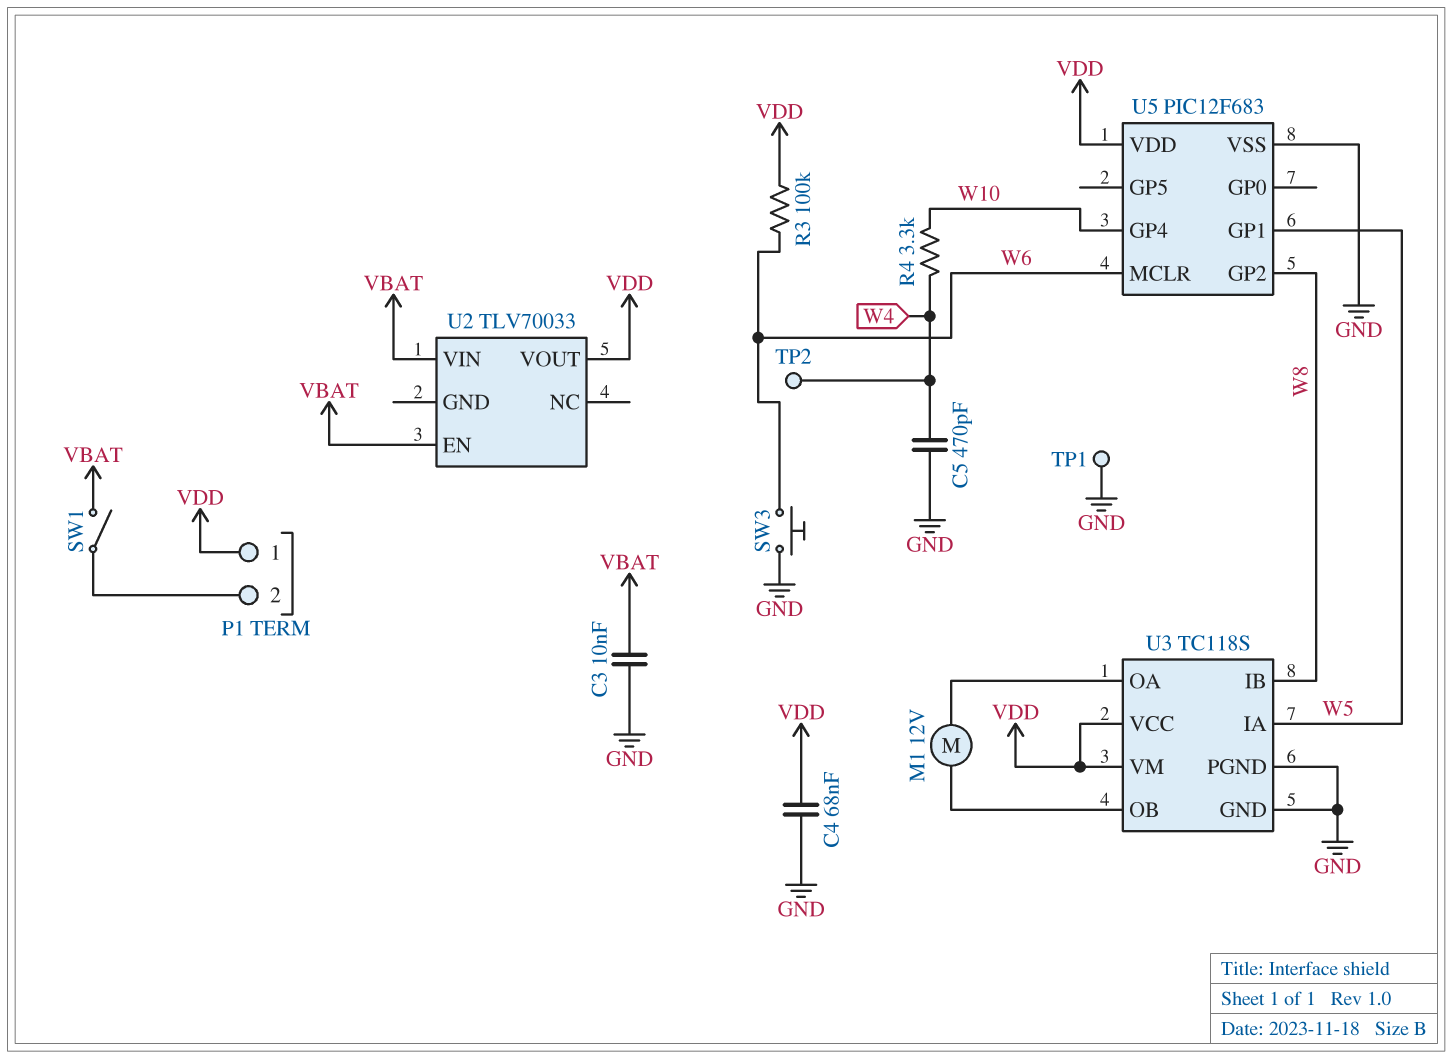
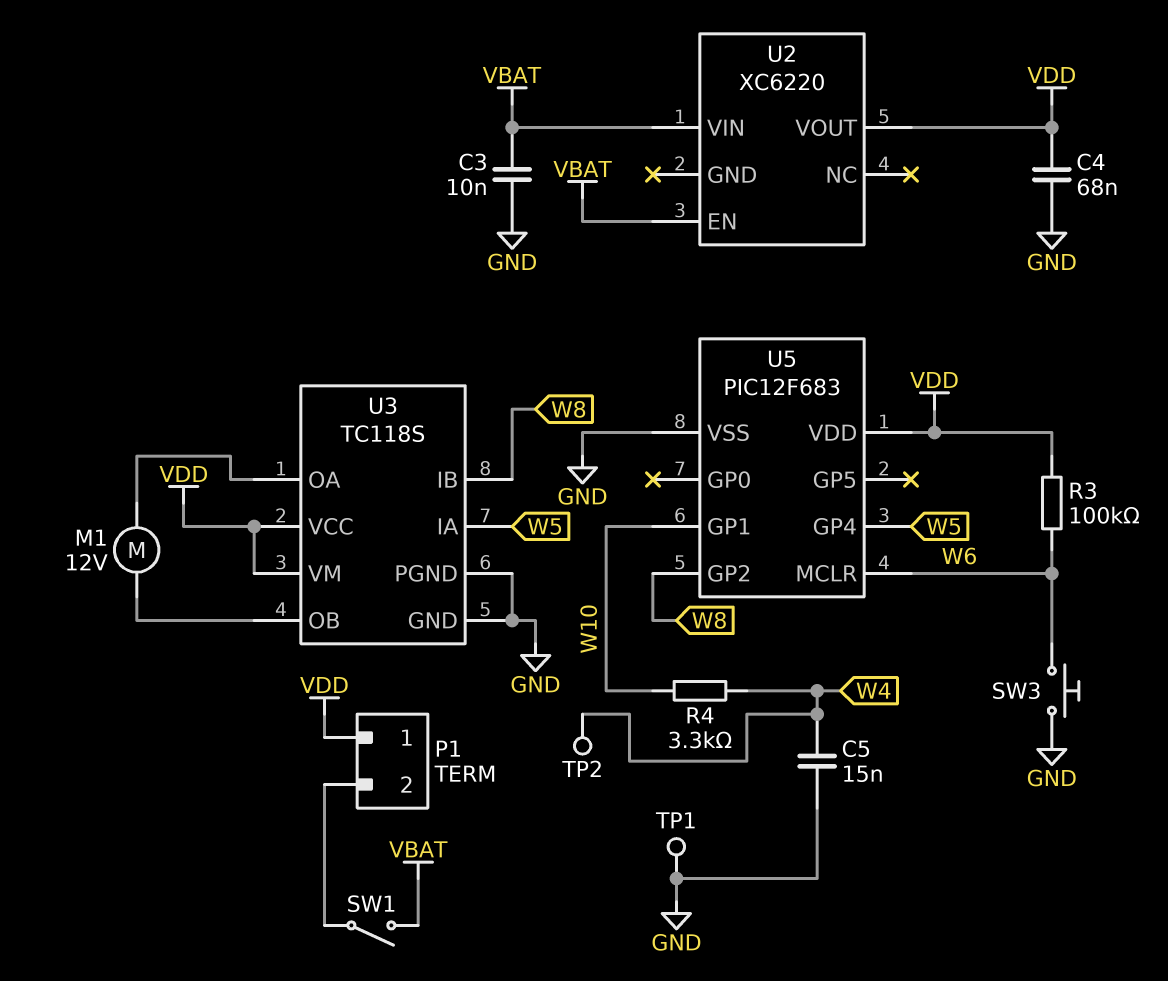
C5: 470pF (GND, W4) -> 15nF (GND, W4)
U2: TLV70033 -> XC6220
U5 pin GP1: W5 -> W10
U5 pin GP4: W10 -> W5

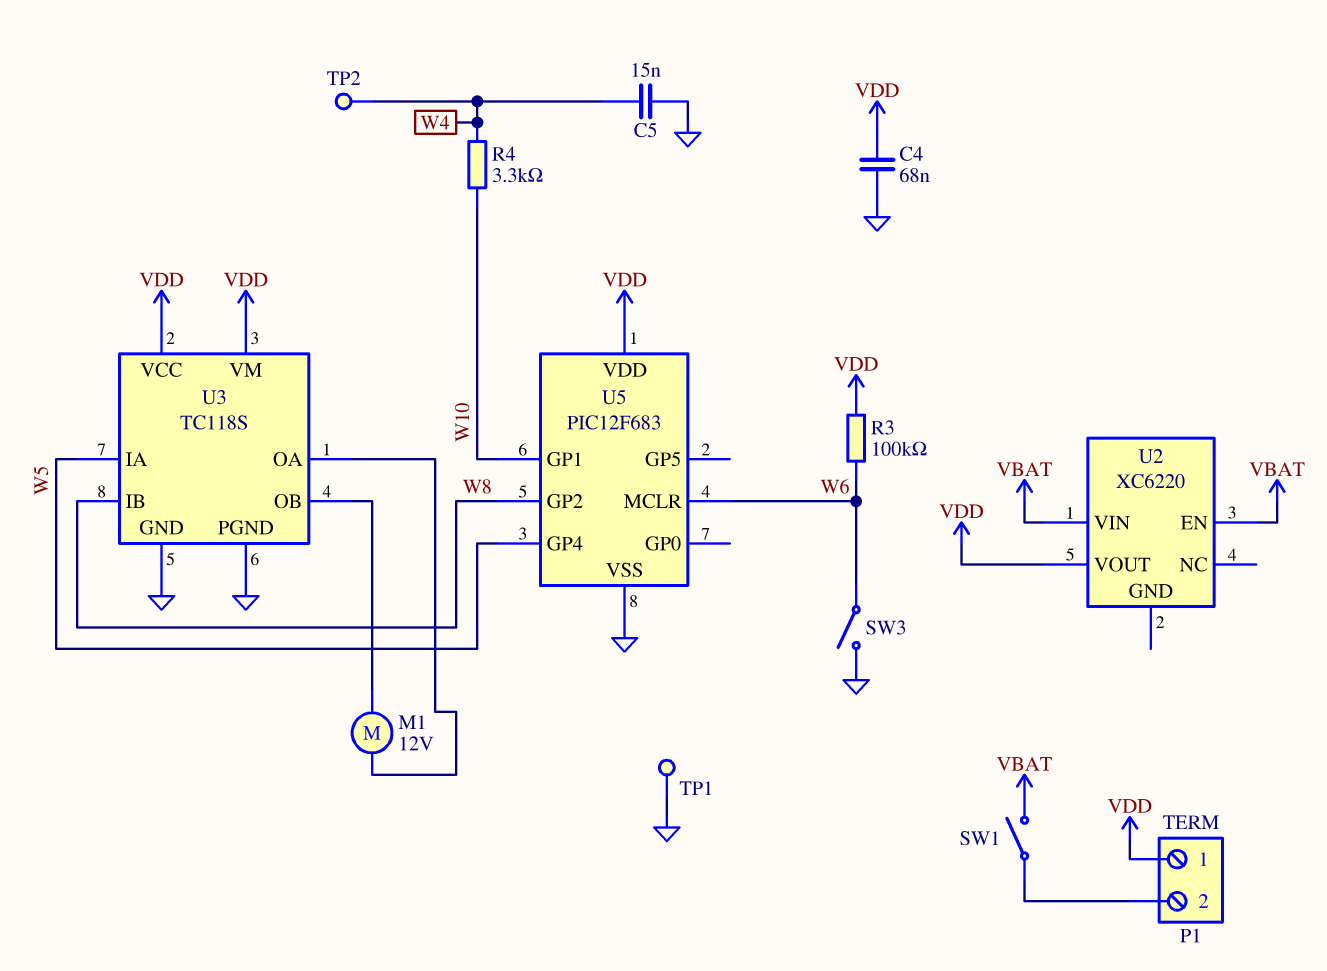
C3: 10nF (GND, VBAT) -> none
SW3: button (GND, W6) -> switch (GND, W6)

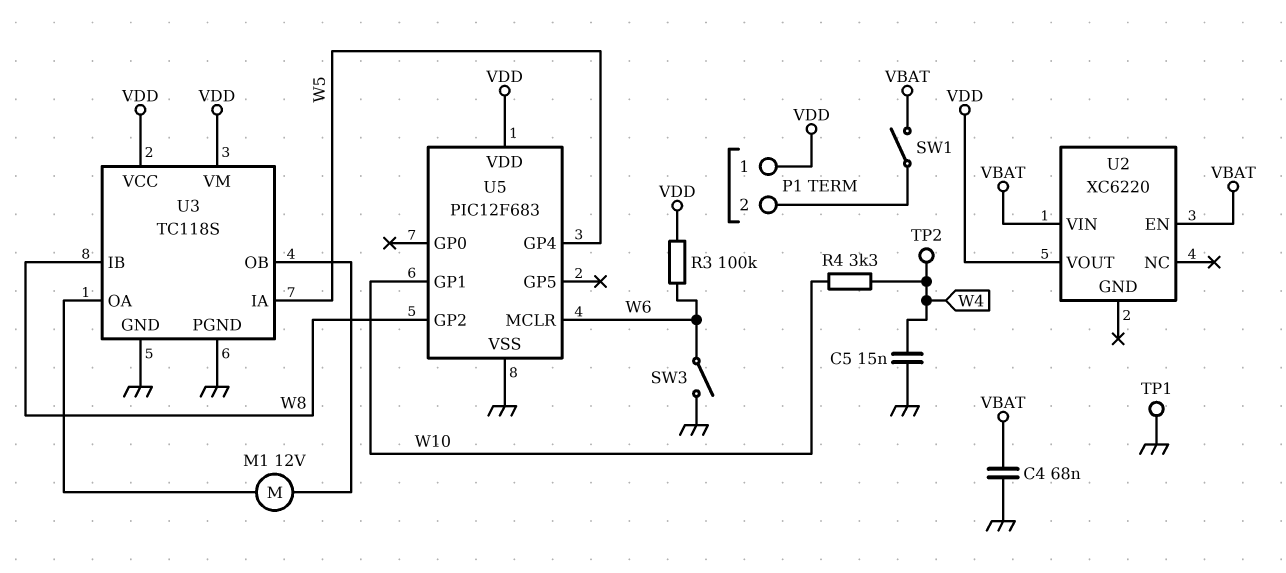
C4: 68nF (GND, VDD) -> 68nF (GND, VBAT)

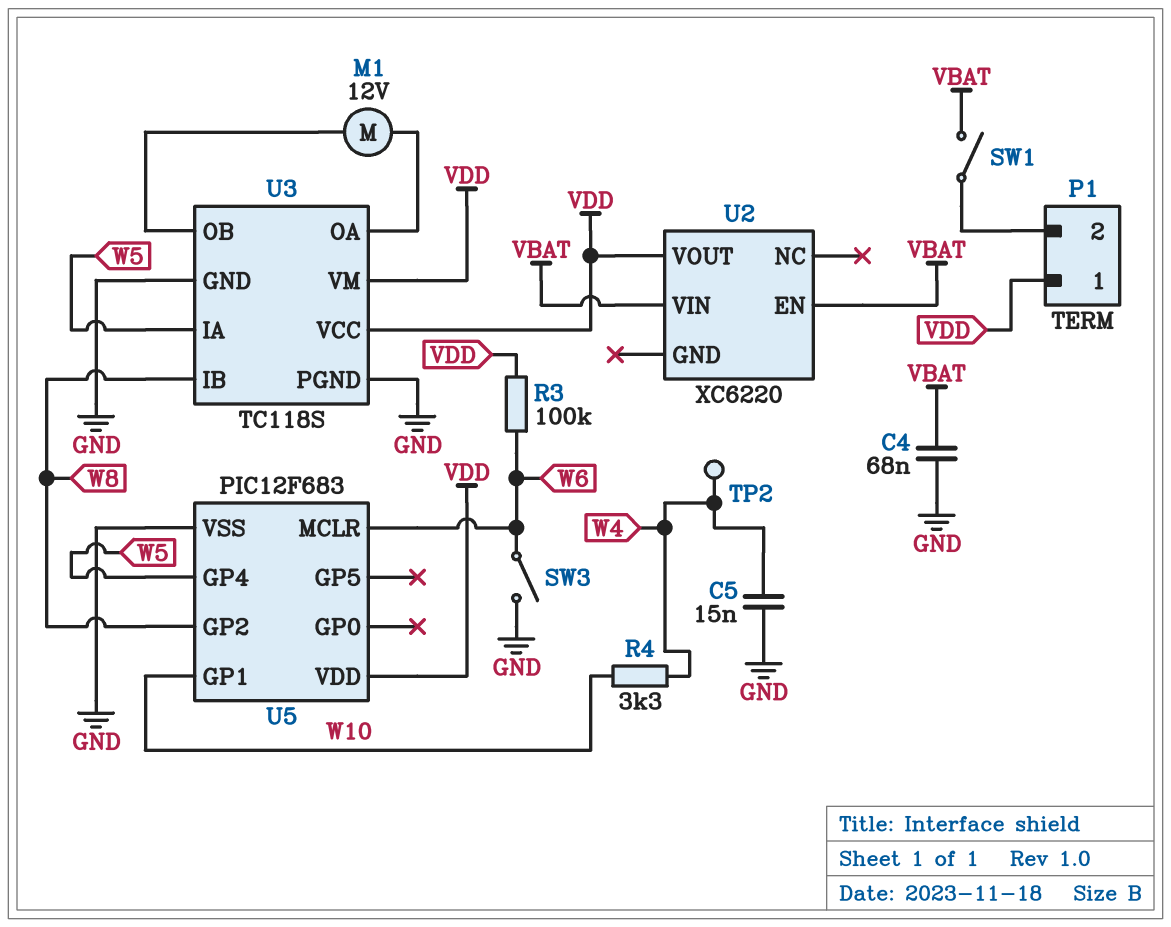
TP1: test point (GND) -> none

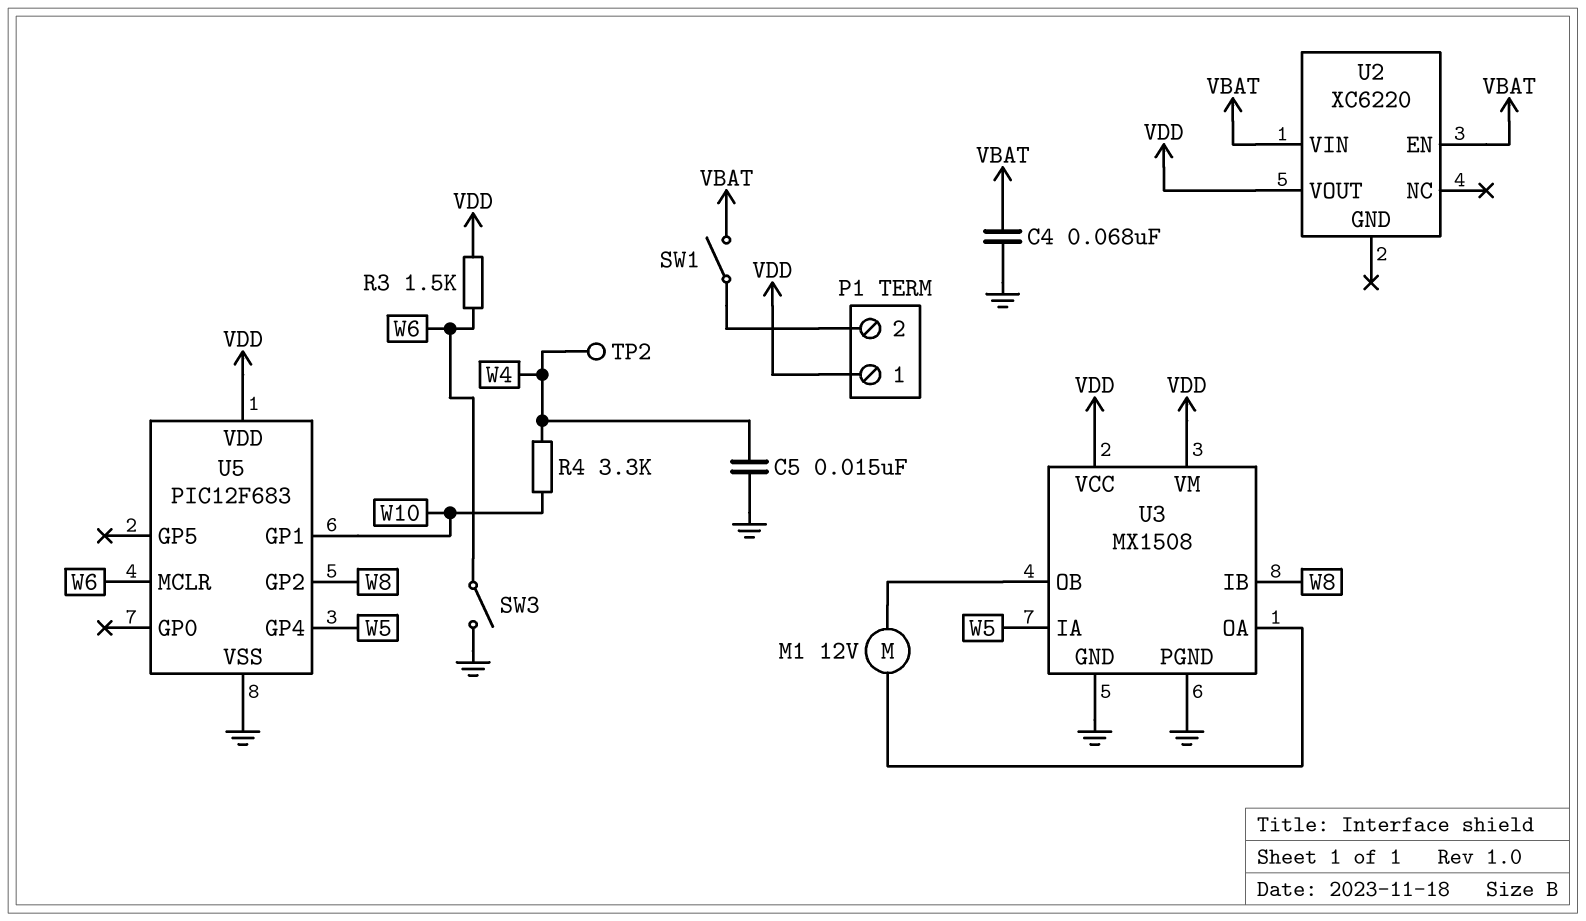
R3: 100k (VDD, W6) -> 1.5k (VDD, W6)
U3: TC118S -> MX1508

